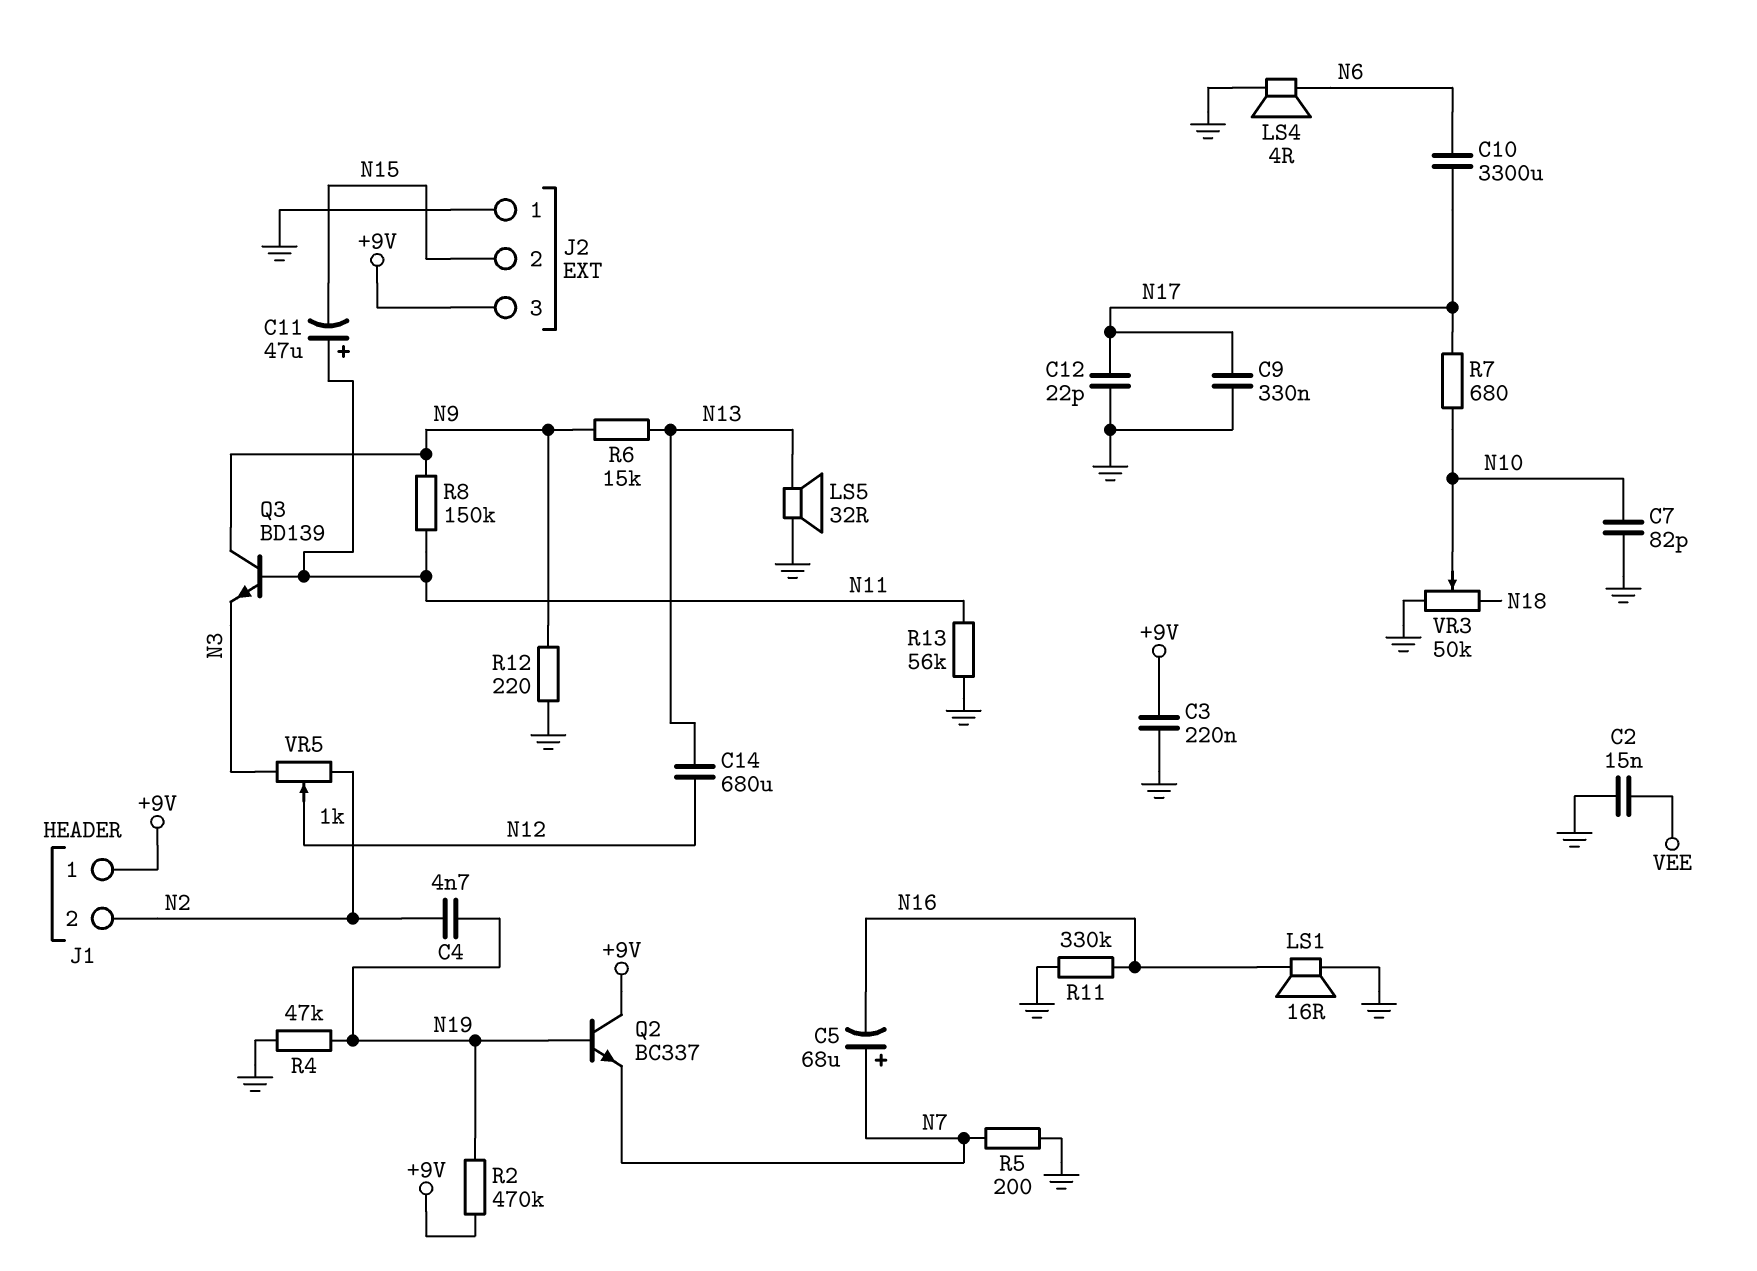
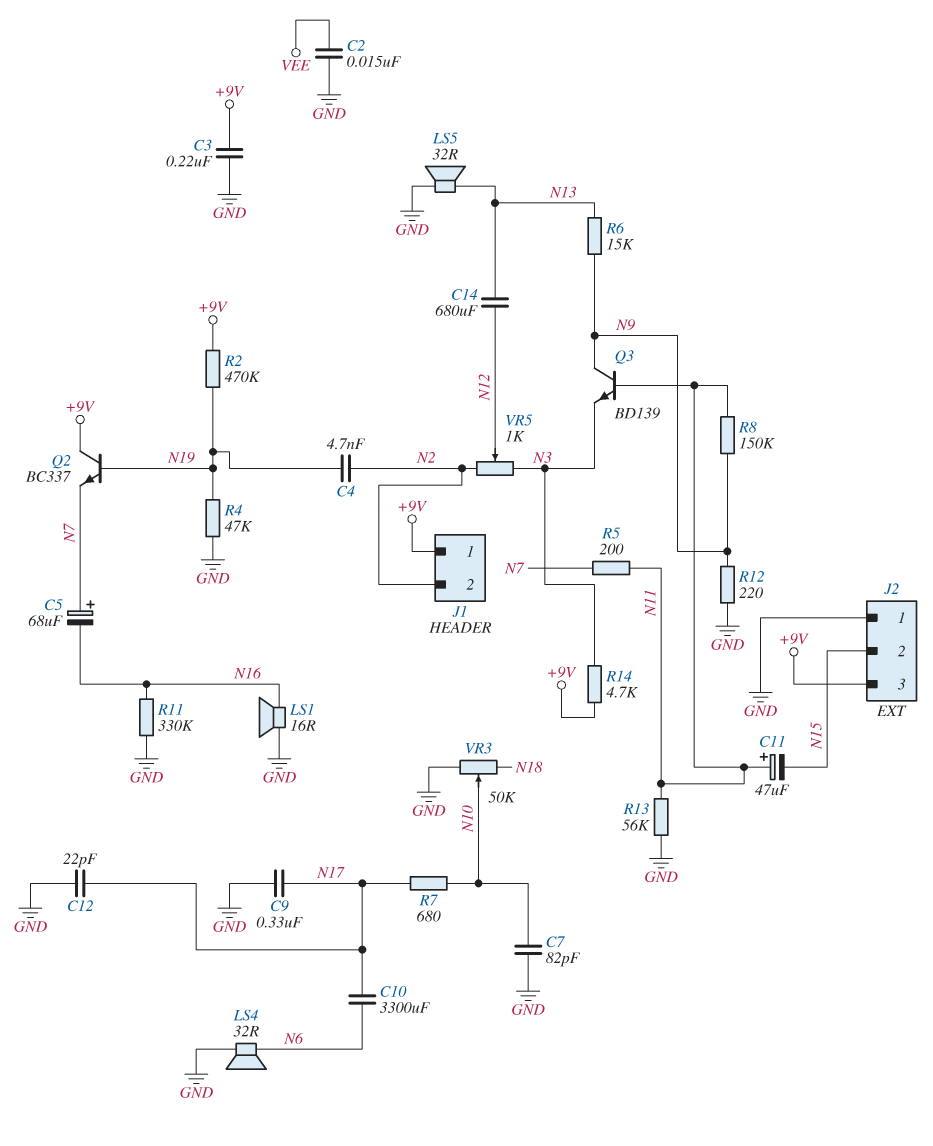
LS4: speaker 4R (GND, N6) -> speaker 32R (GND, N6)
R5: 200 (GND, N7) -> 200 (N7, N11)
R14: none -> 4.7k (+9V, N3)

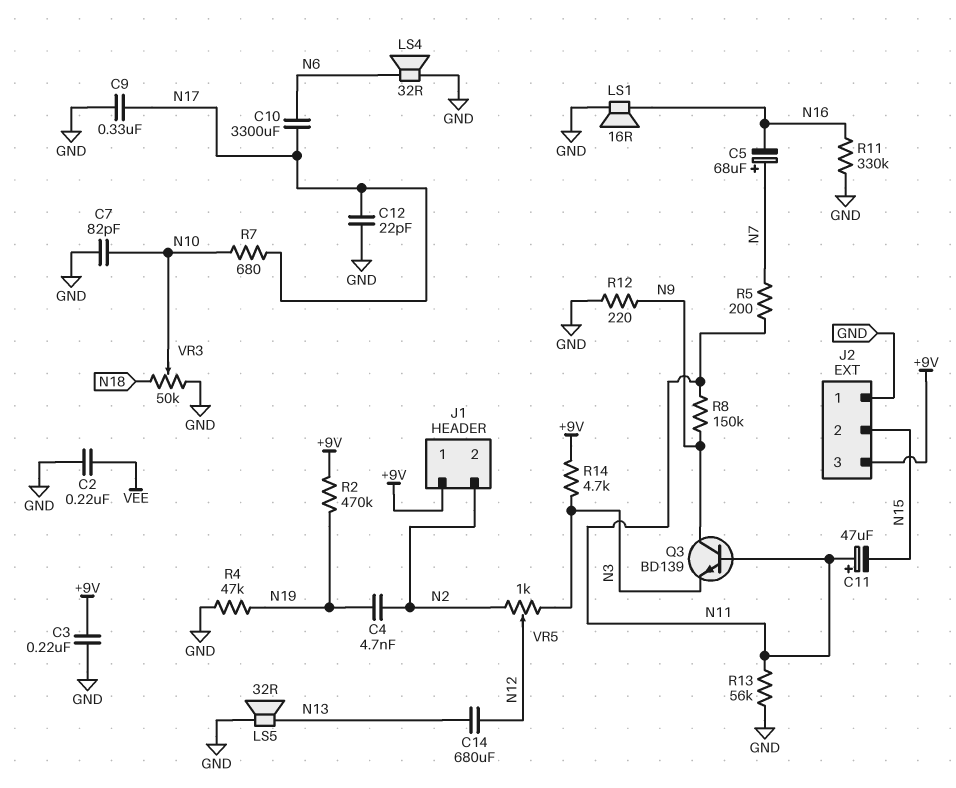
C2: 15nF (GND, VEE) -> 220nF (GND, VEE)
Q2: NPN BC337 (B N19, C +9V, E N7) -> none
R6: 15k (N9, N13) -> none

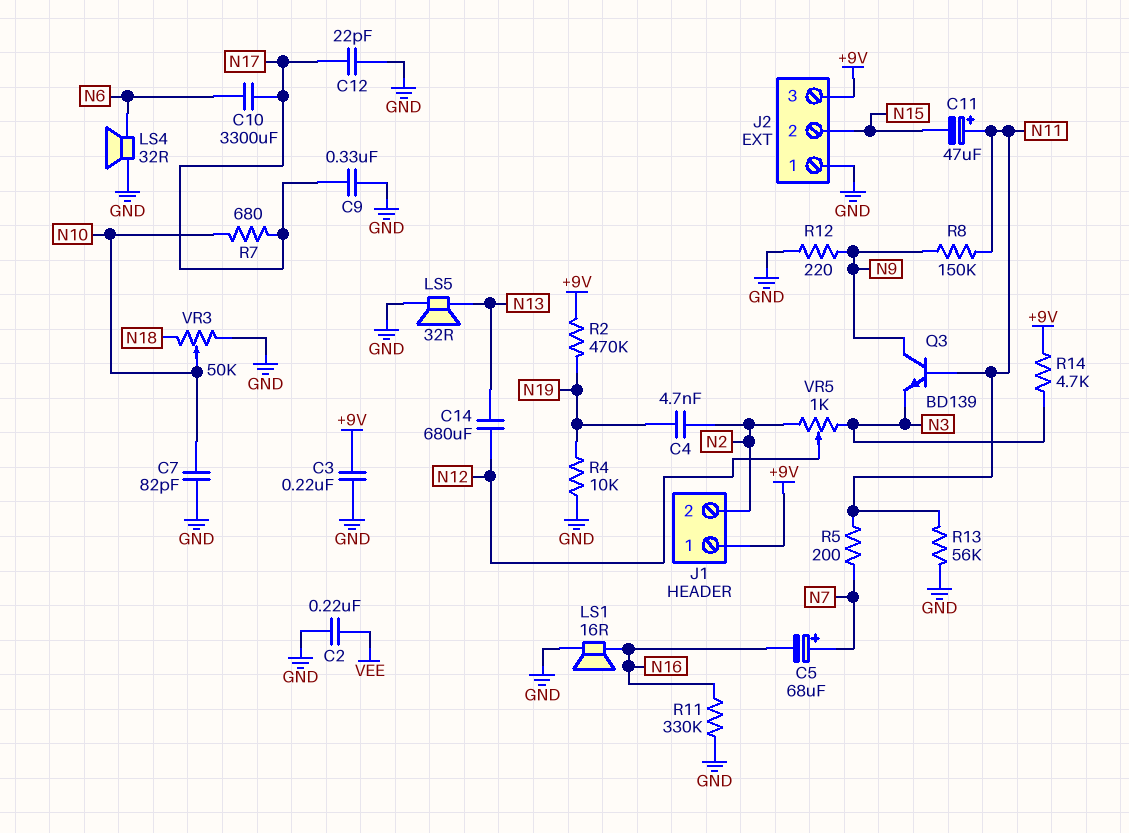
R4: 47k (GND, N19) -> 10k (GND, N19)

